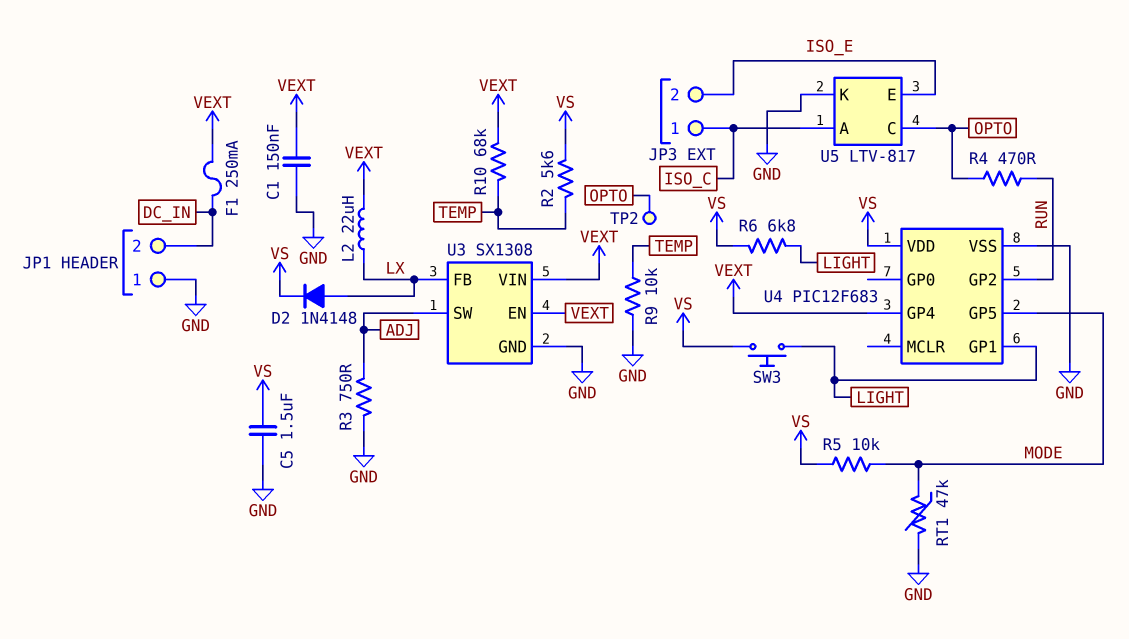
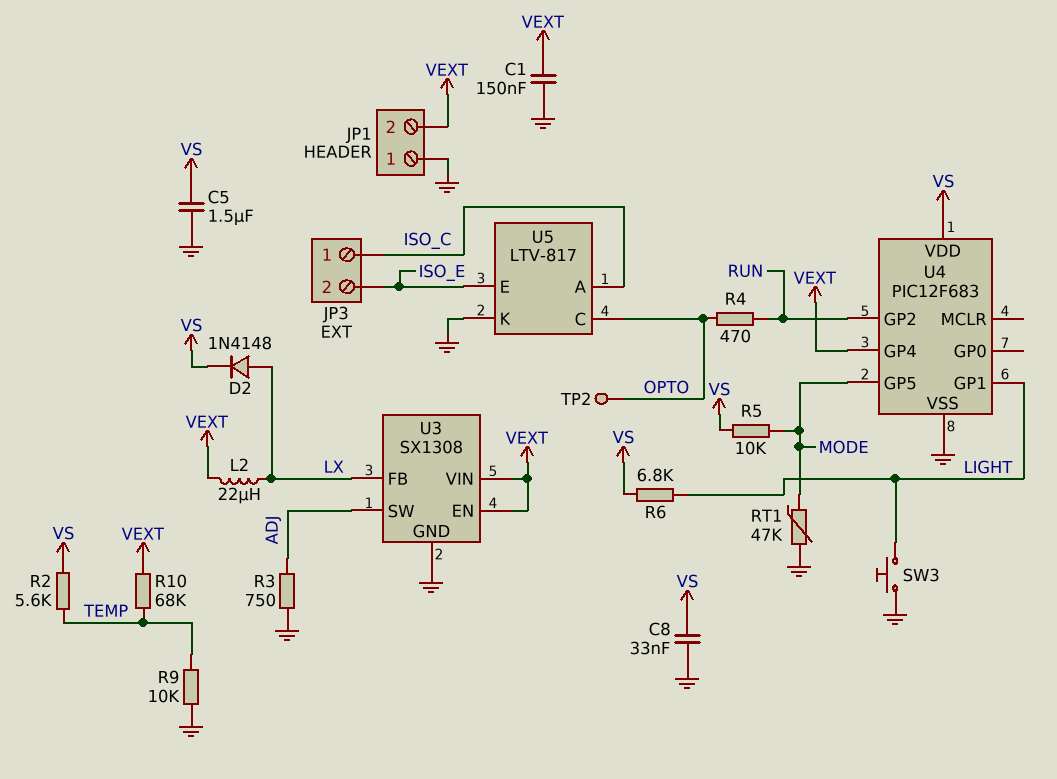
C8: none -> 33nF (GND, VS)
F1: 250mA (DC_IN, VEXT) -> none
JP1 pin 2: DC_IN -> VEXT
SW3: button (LIGHT, VS) -> button (GND, LIGHT)

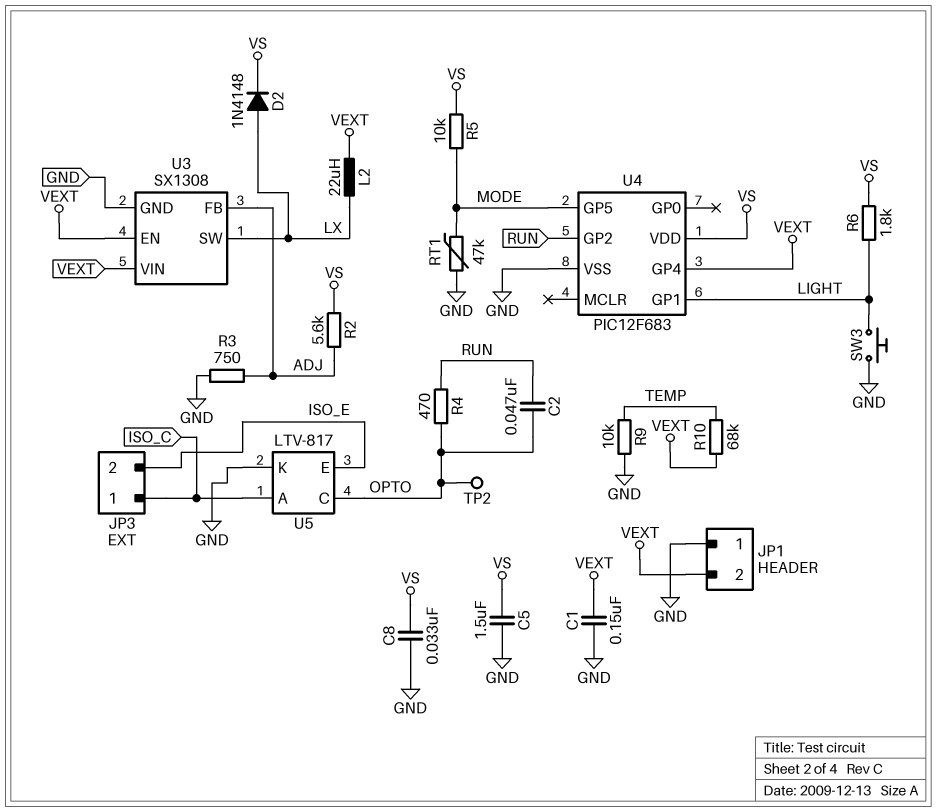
C2: none -> 47nF (OPTO, RUN)
R2: 5.6k (TEMP, VS) -> 5.6k (ADJ, VS)
R6: 6.8k (LIGHT, VS) -> 1.8k (LIGHT, VS)
U3 pin FB: LX -> ADJ
U3 pin SW: ADJ -> LX

